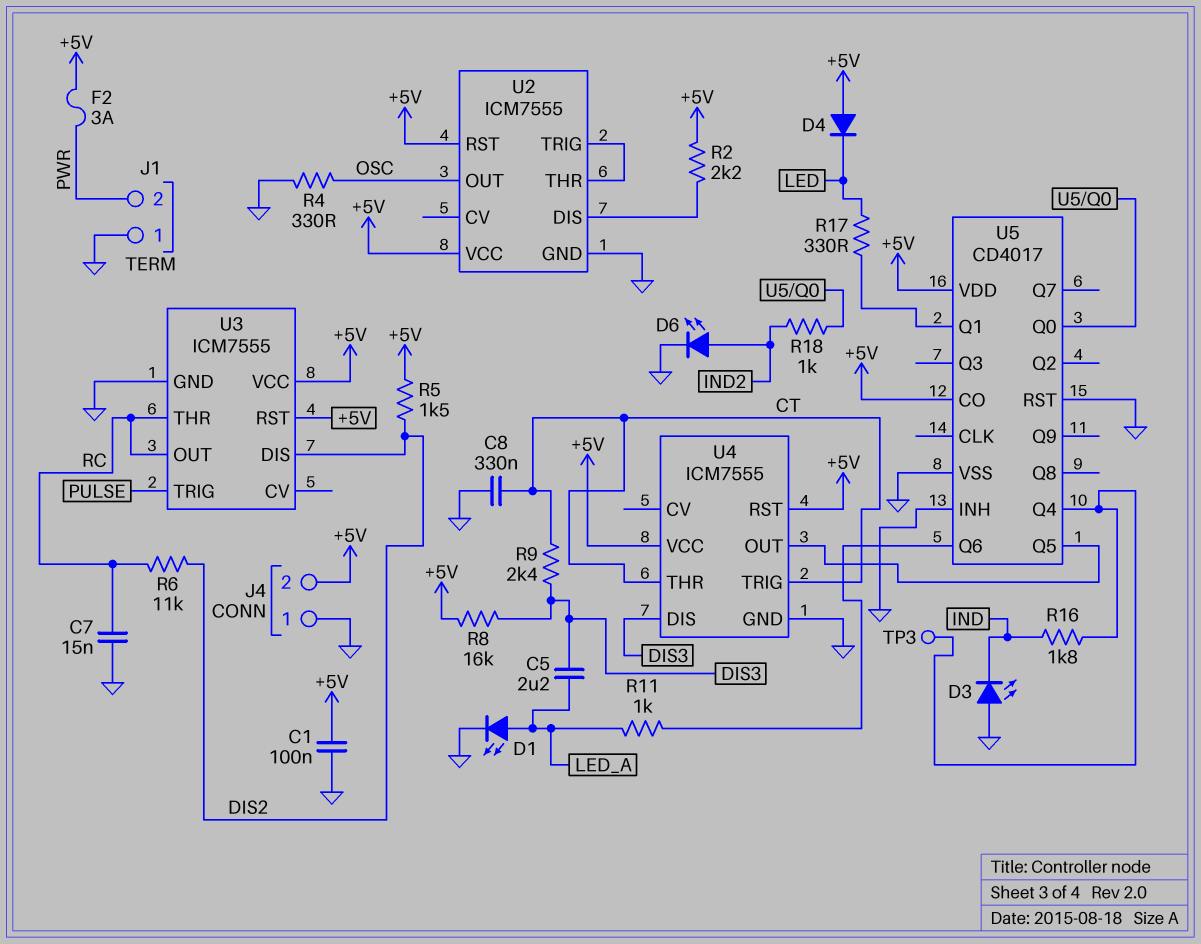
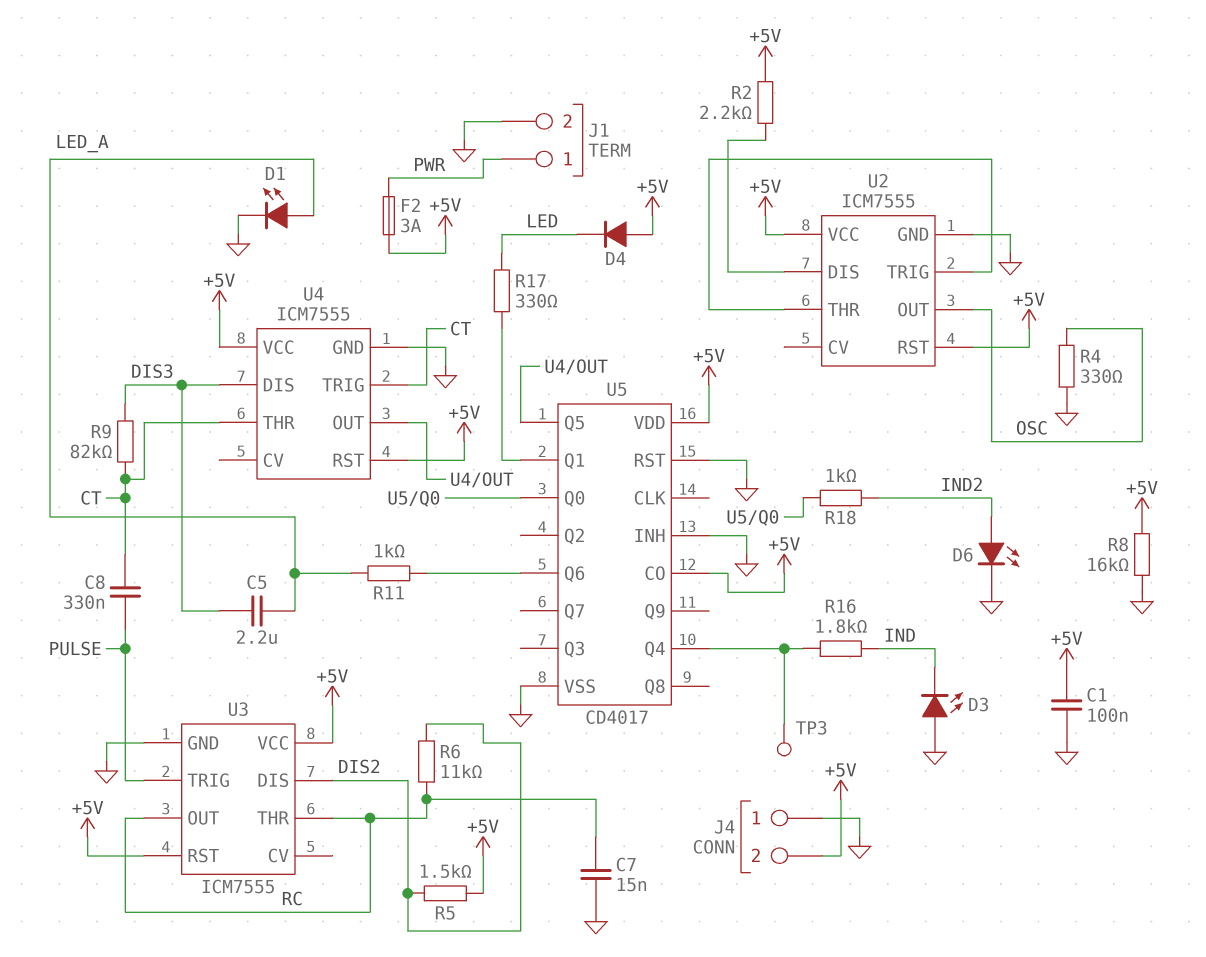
C8: 330nF (CT, GND) -> 330nF (CT, PULSE)
J1 pin 1: GND -> PWR
J1 pin 2: PWR -> GND
R8: 16k (+5V, DIS3) -> 16k (+5V, GND)
R9: 2.4k (CT, DIS3) -> 82k (CT, DIS3)

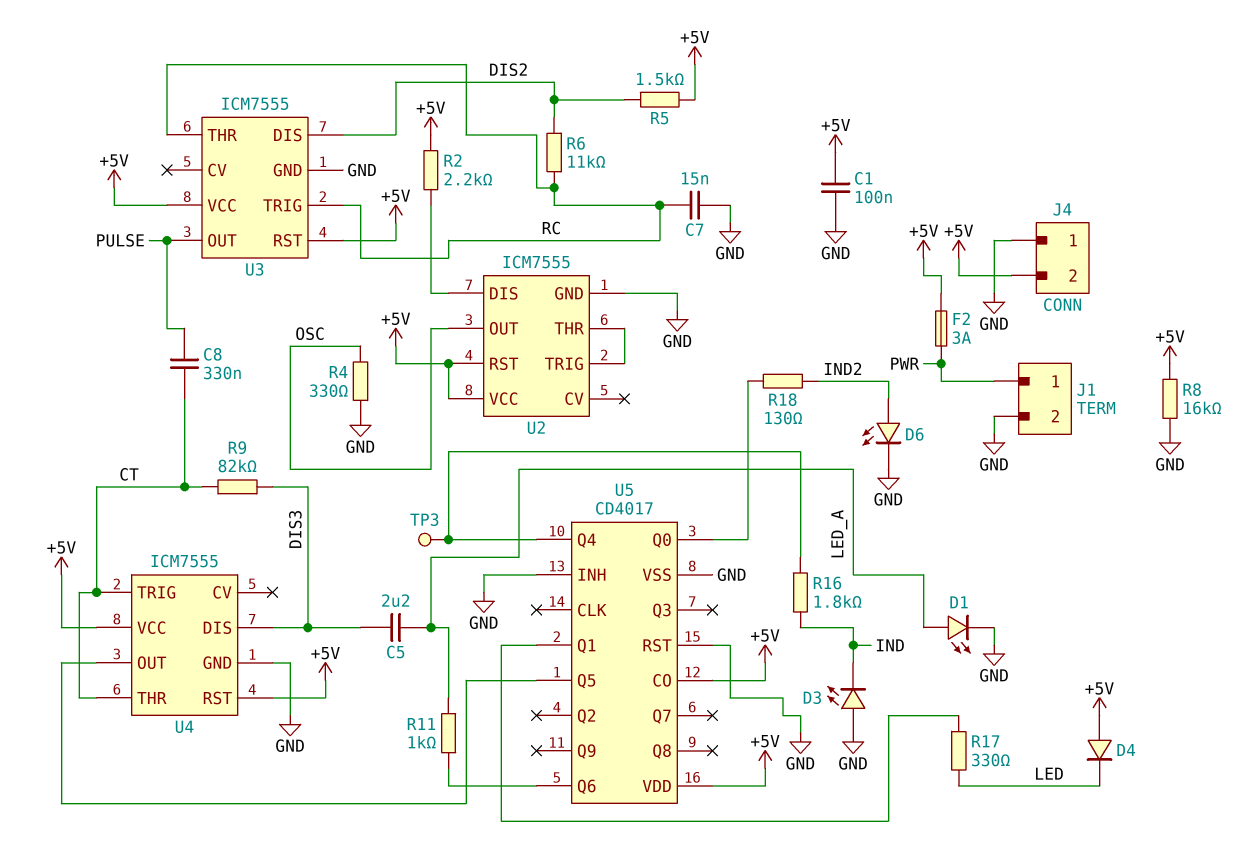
R18: 1k (IND2, U5/Q0) -> 130 (IND2, U5/Q0)
U3 pin OUT: RC -> PULSE
U3 pin TRIG: PULSE -> RC

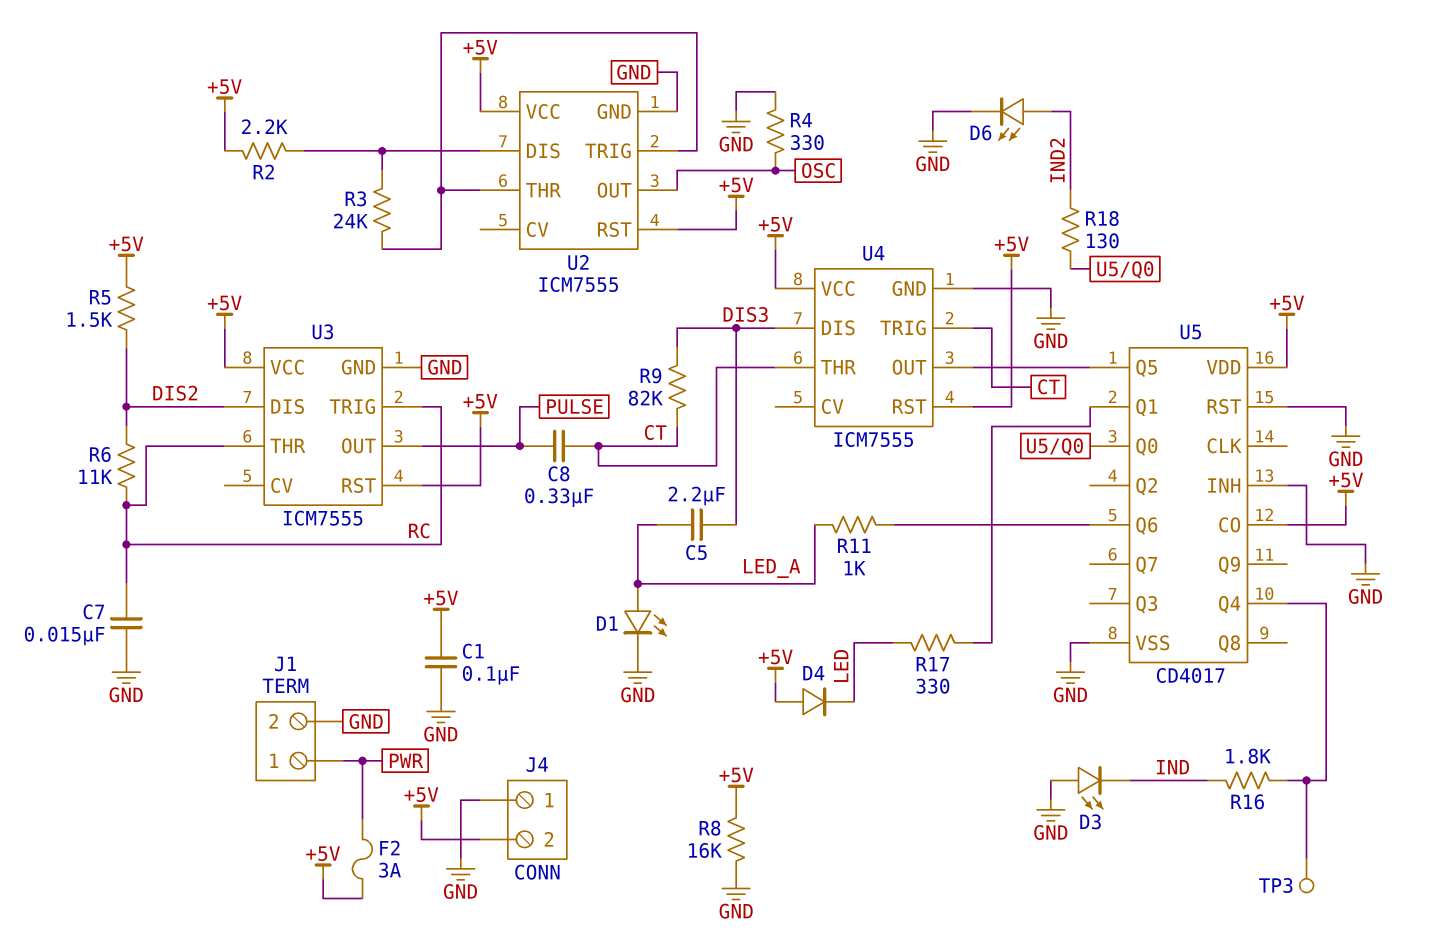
R3: none -> 24k (U2/DIS, U2/THR)

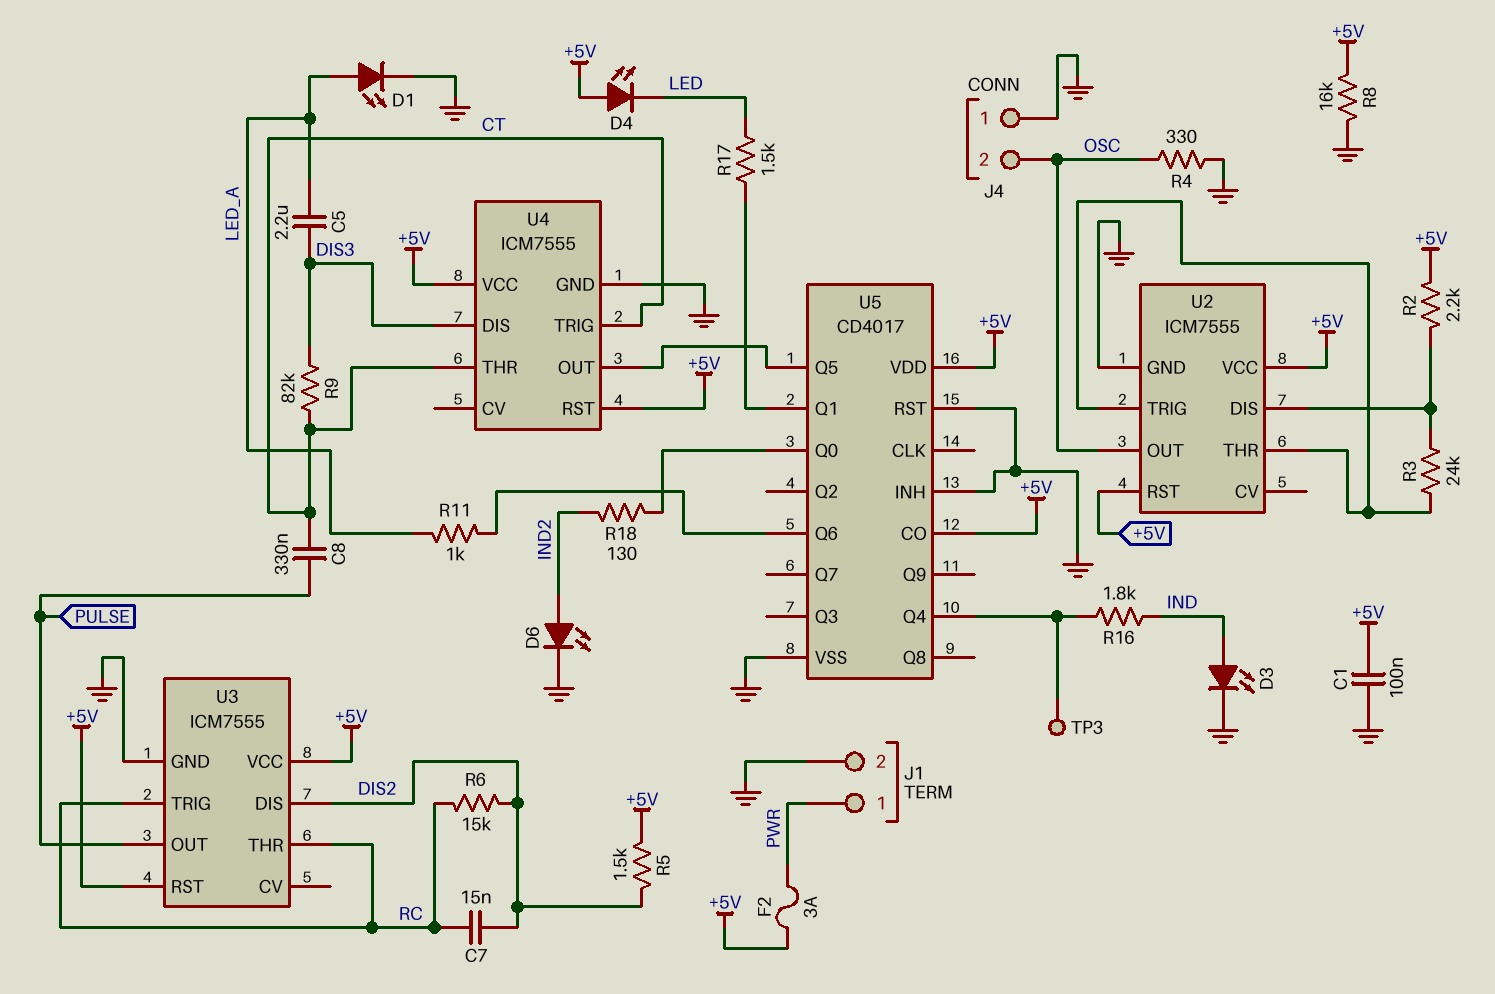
C7: 15nF (GND, RC) -> 15nF (DIS2, RC)
D3: LED (A GND, K IND) -> LED (A IND, K GND)
D4: diode (A +5V, K LED) -> LED (A +5V, K LED)
J4 pin 2: +5V -> OSC
R6: 11k (DIS2, RC) -> 15k (DIS2, RC)
R17: 330 (LED, U5/Q1) -> 1.5k (LED, U5/Q1)

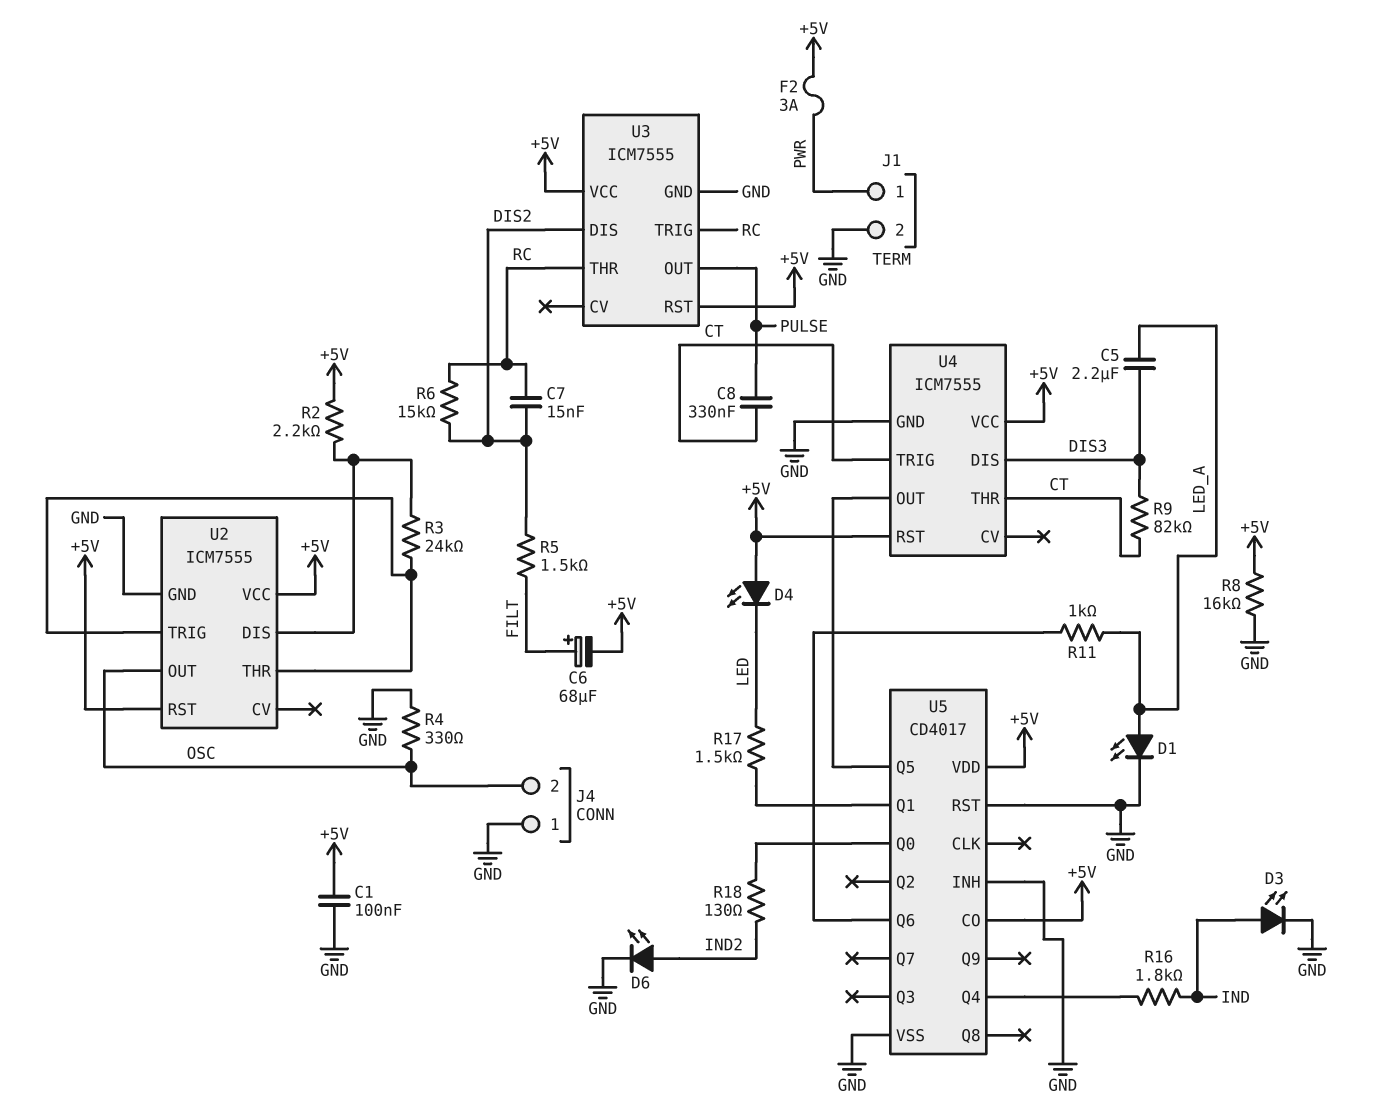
C6: none -> 68uF (plus FILT, minus +5V)
R5: 1.5k (+5V, DIS2) -> 1.5k (DIS2, FILT)
TP3: test point (U5/Q4) -> none

